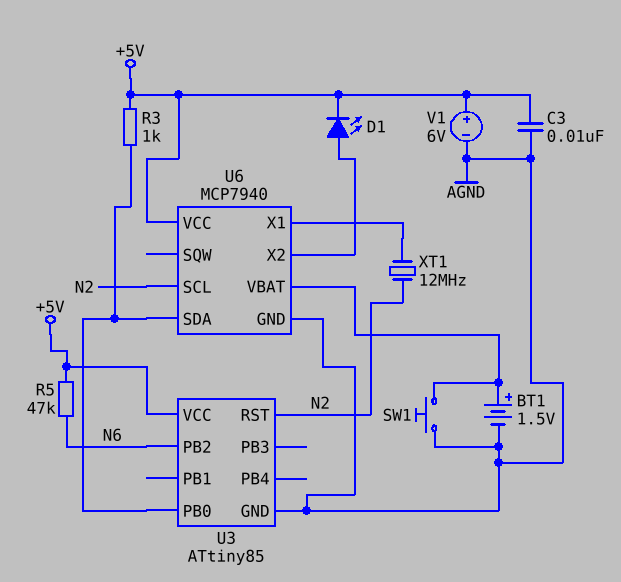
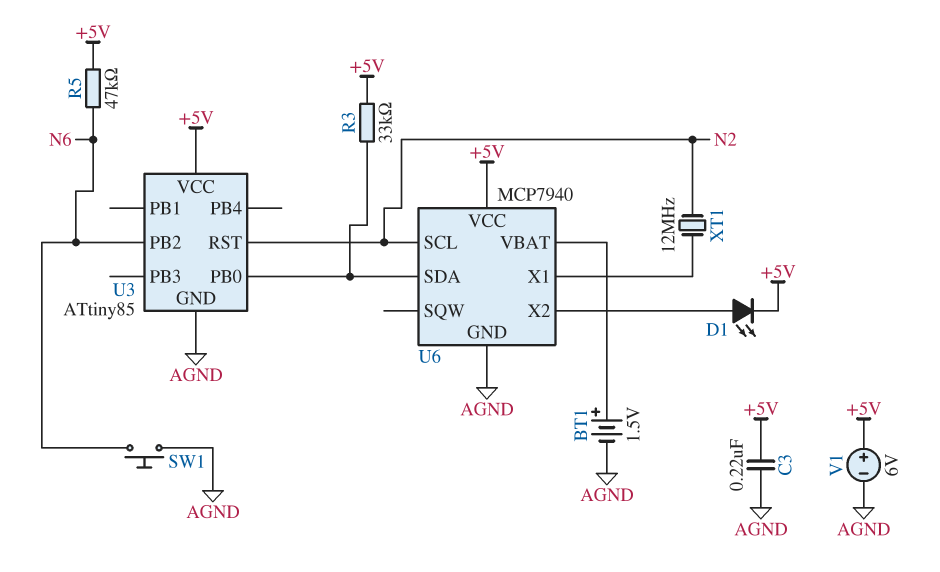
C3: 10nF (+5V, AGND) -> 220nF (+5V, AGND)
R3: 1k (+5V, U3/PB0) -> 33k (+5V, U3/PB0)
SW1: button (AGND, U6/VBAT) -> button (AGND, N6)

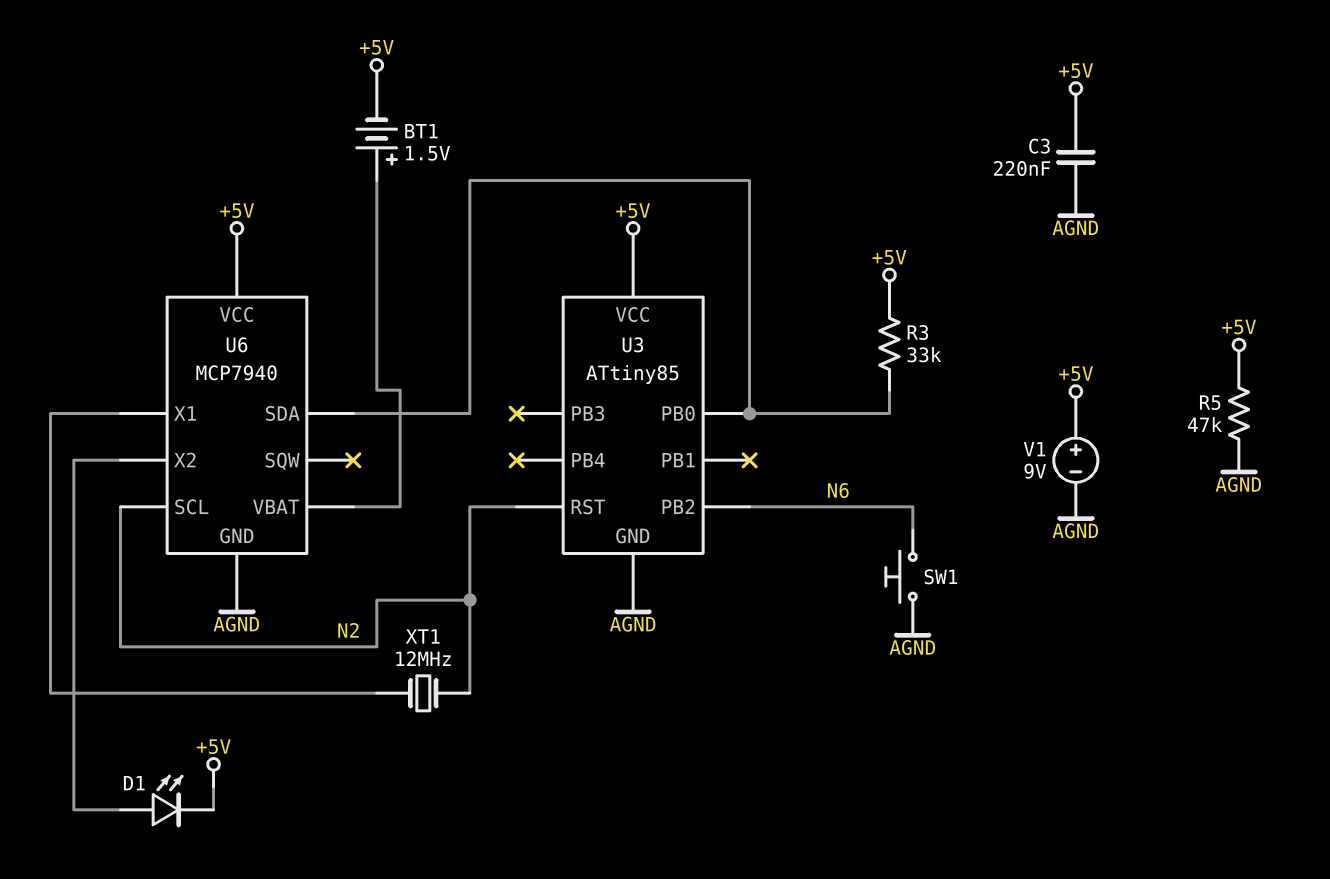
BT1: 1.5V (plus U6/VBAT, minus AGND) -> 1.5V (plus U6/VBAT, minus +5V)
R5: 47k (+5V, N6) -> 47k (+5V, AGND)
V1: 6V (plus +5V, minus AGND) -> 9V (plus +5V, minus AGND)

